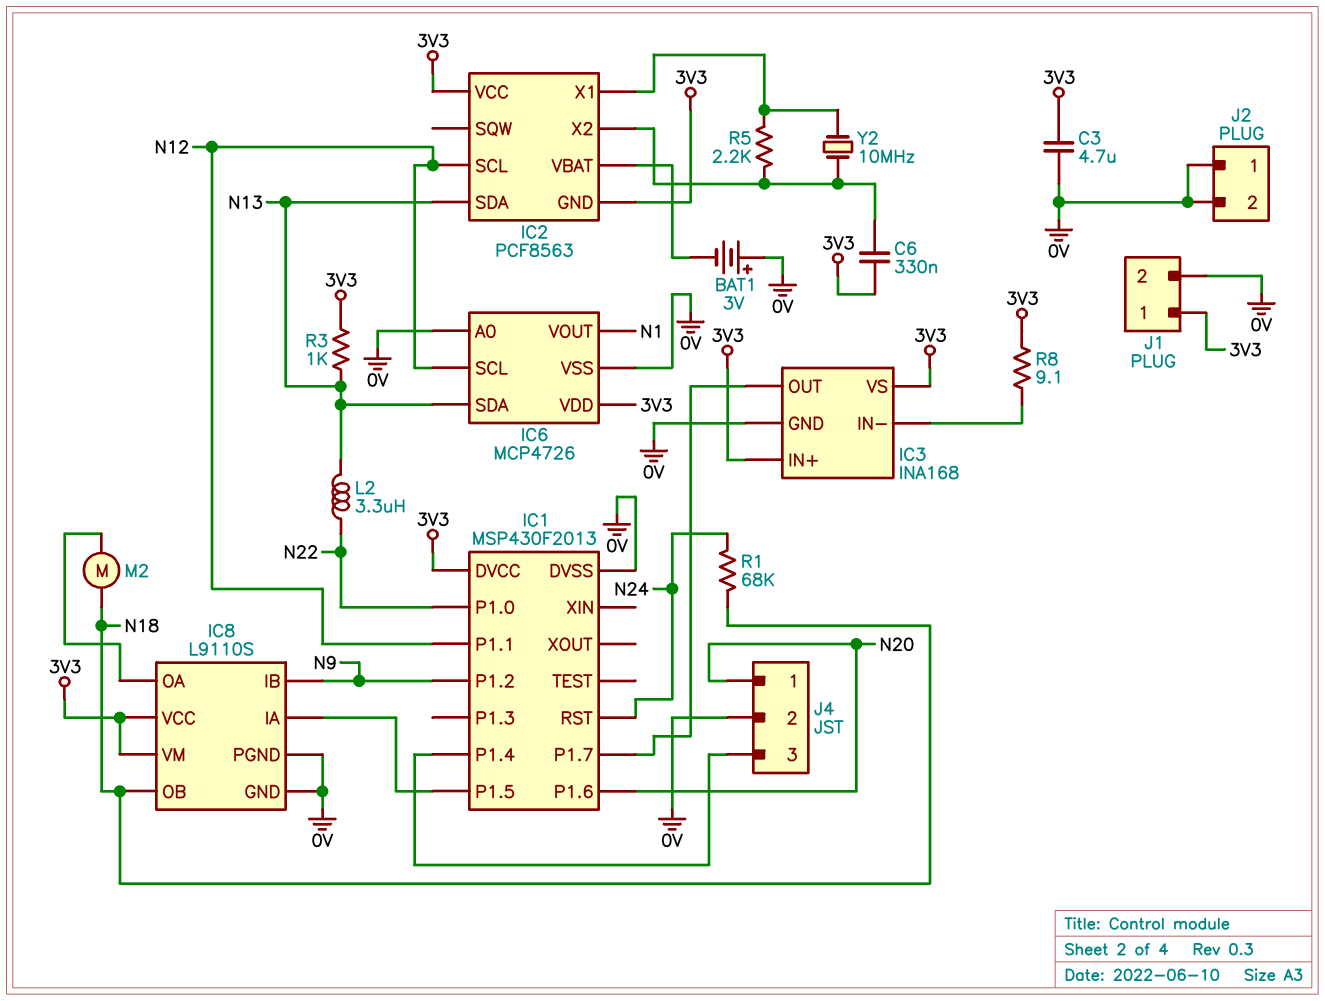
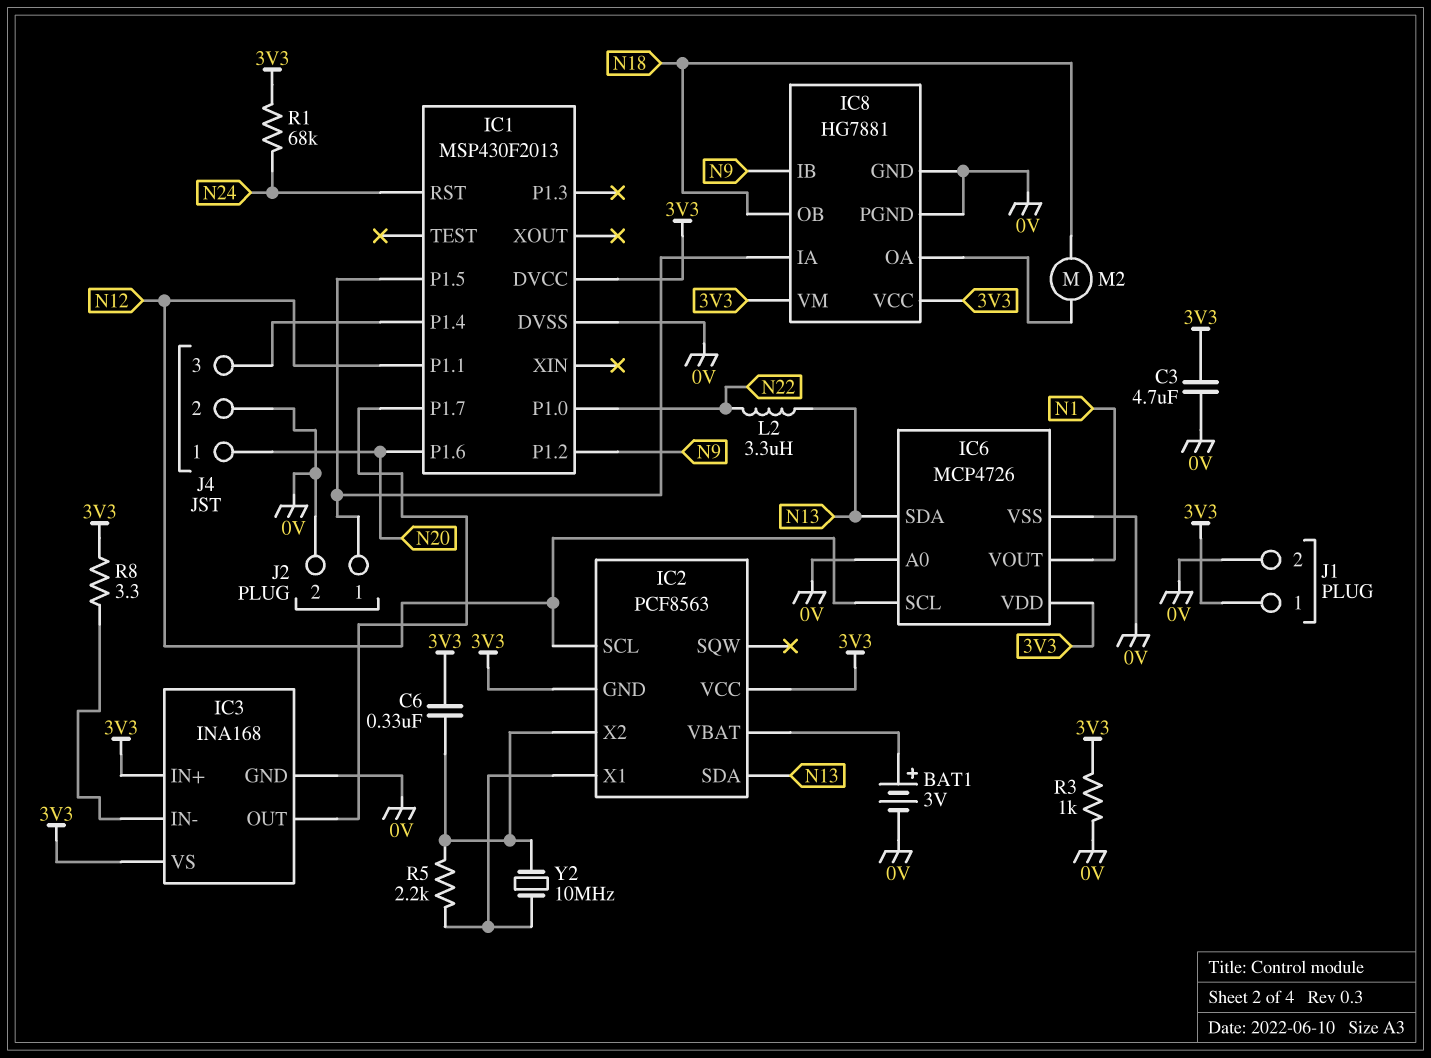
BAT1: 3V (plus 0V, minus IC2/VBAT) -> 3V (plus IC2/VBAT, minus 0V)
IC8: L9110S -> HG7881
J2 pin 1: 0V -> IC1/P1.5
R1: 68k (N18, N24) -> 68k (3V3, N24)
R3: 1k (3V3, N13) -> 1k (0V, 3V3)
R8: 9.1 (3V3, IC3/IN-) -> 3.3 (3V3, IC3/IN-)

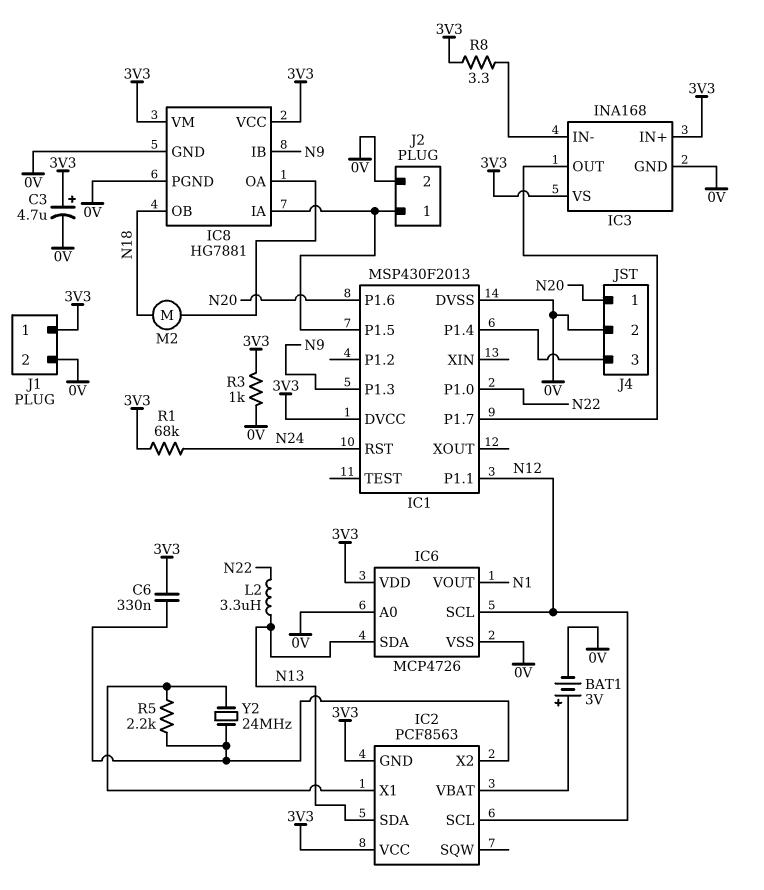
C3: 4.7uF (0V, 3V3) -> 4.7uF (plus 3V3, minus 0V)
IC1 pin P1.2: N9 -> none
IC1 pin P1.3: none -> N9
Y2: 10MHz (IC2/X1, IC2/X2) -> 24MHz (IC2/X1, IC2/X2)

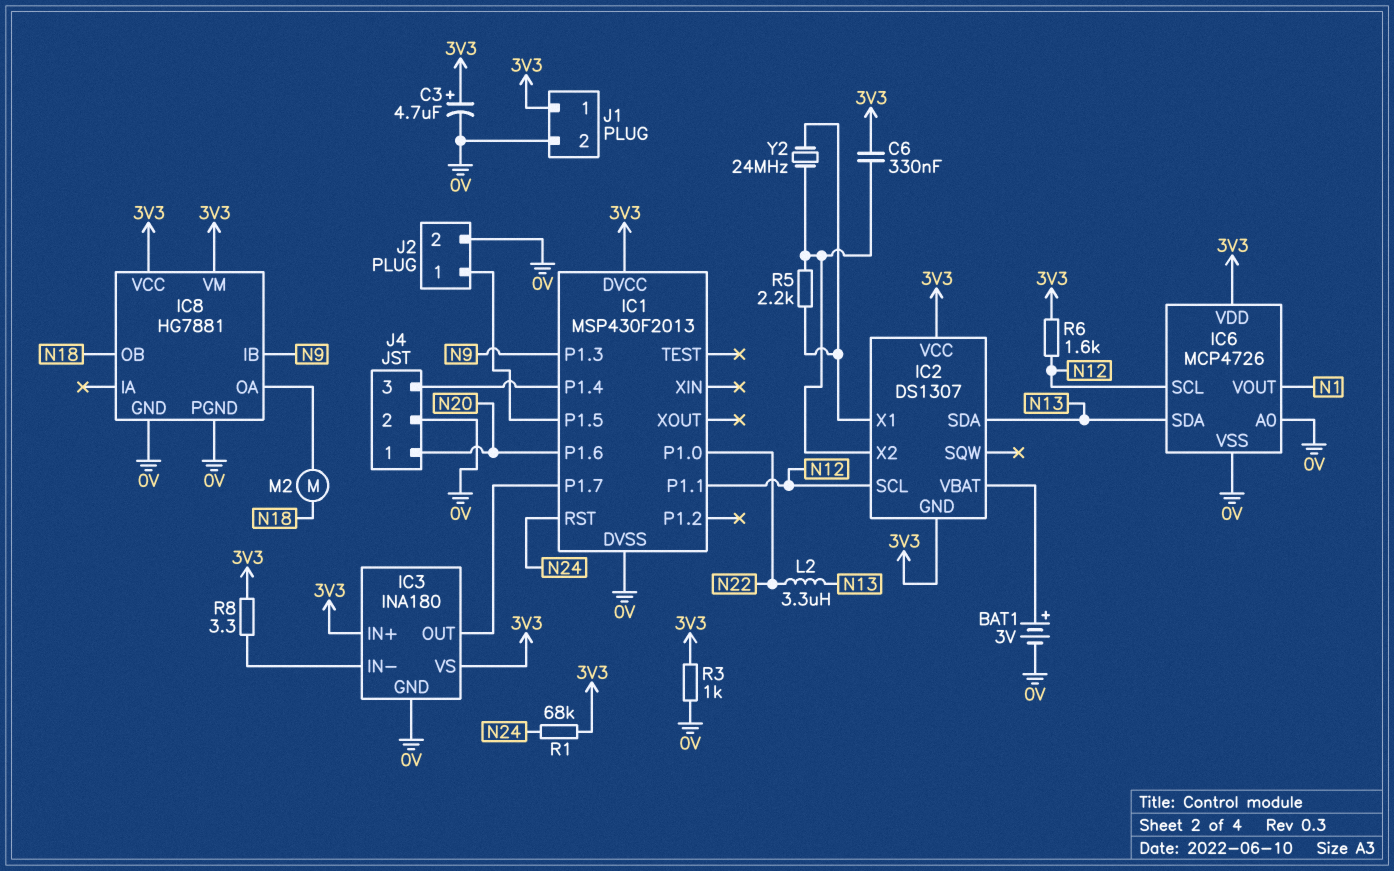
IC2: PCF8563 -> DS1307
IC3: INA168 -> INA180
IC8 pin IA: IC1/P1.5 -> none
R6: none -> 1.6k (3V3, N12)

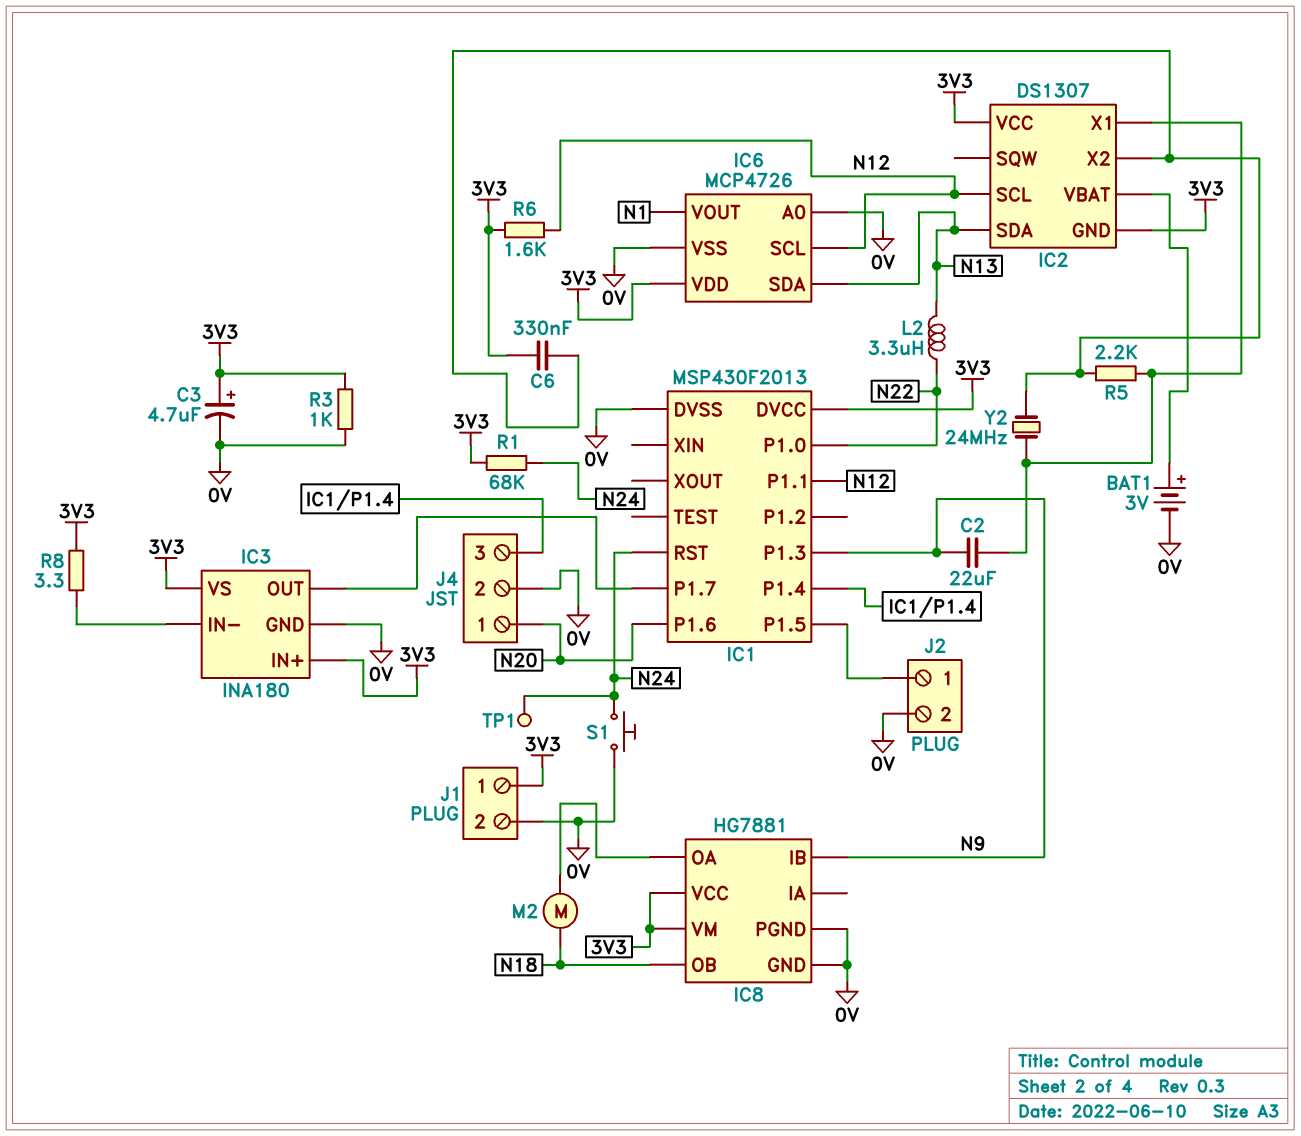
C2: none -> 22uF (IC2/X1, N9)
S1: none -> button (0V, N24)
TP1: none -> test point (N24)

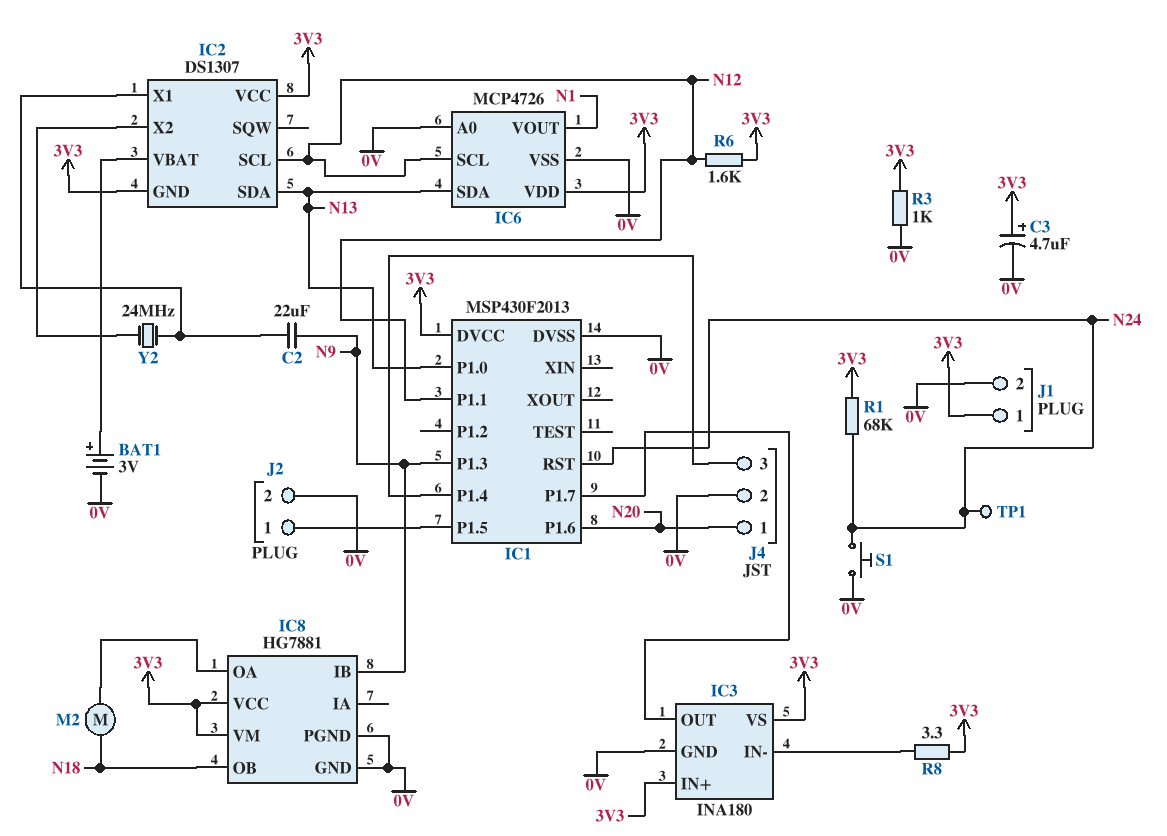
C6: 330nF (3V3, IC2/X2) -> none
IC1 pin P1.0: N22 -> N13
L2: 3.3uH (N13, N22) -> none
R5: 2.2k (IC2/X1, IC2/X2) -> none

